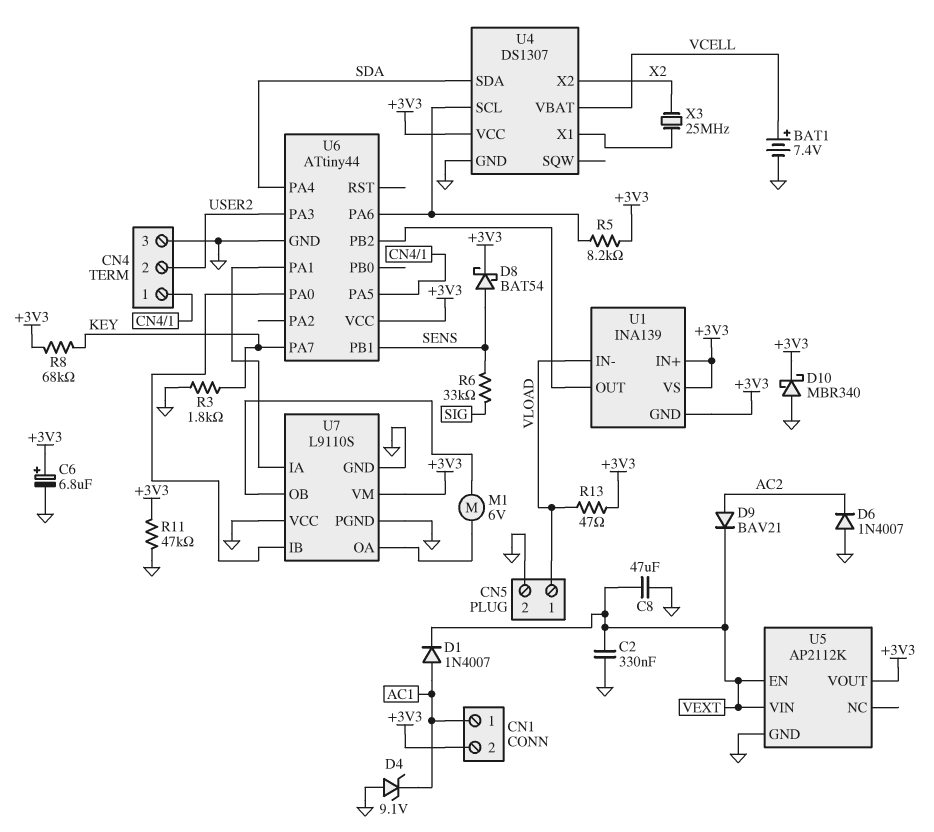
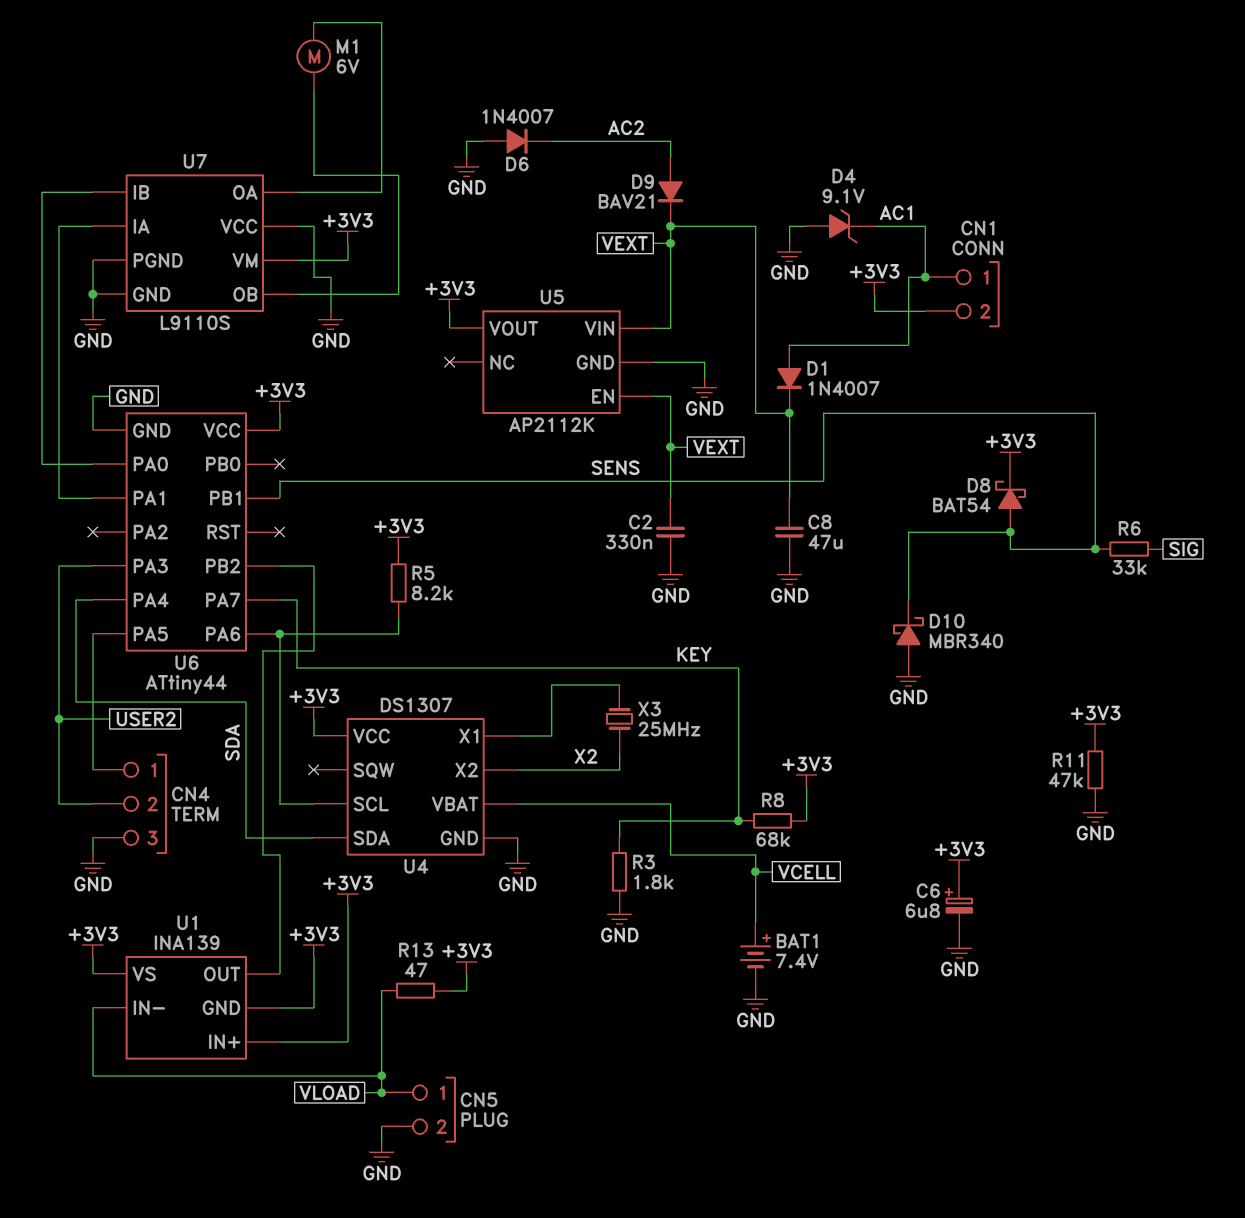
D10: schottky MBR340 (A GND, K +3V3) -> schottky MBR340 (A GND, K SENS)

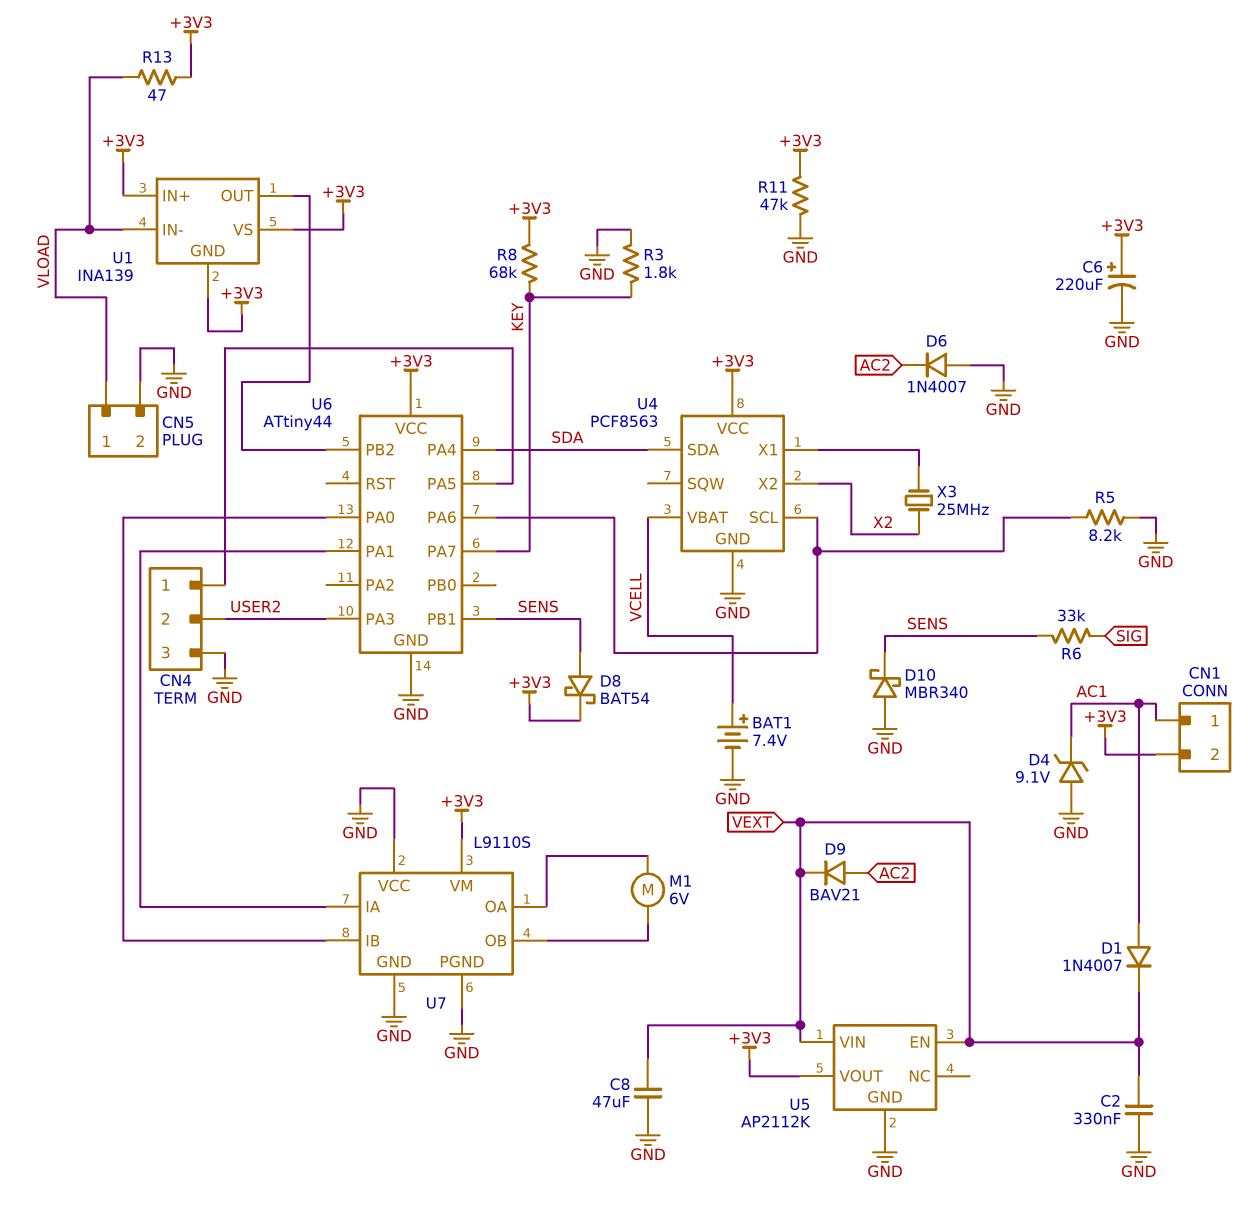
C6: 6.8uF (plus +3V3, minus GND) -> 220uF (plus +3V3, minus GND)
R5: 8.2k (+3V3, U4/SCL) -> 8.2k (GND, U4/SCL)
U4: DS1307 -> PCF8563

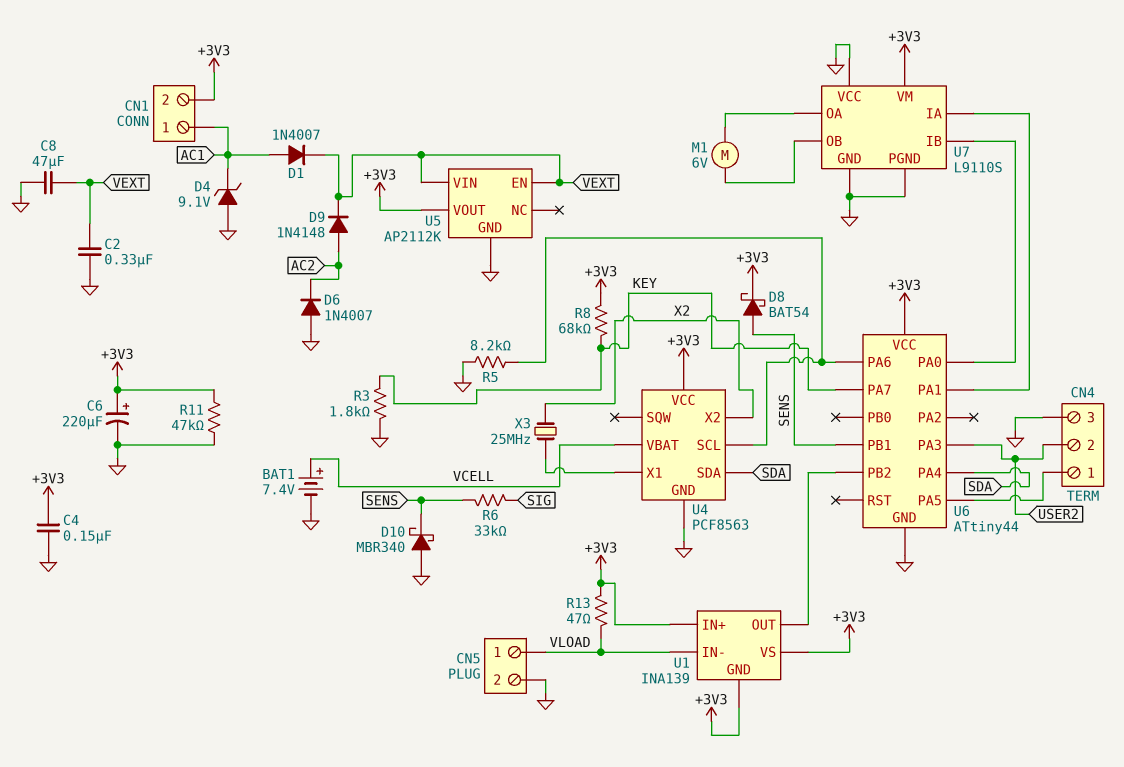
C4: none -> 150nF (+3V3, GND)
D9: diode BAV21 (A AC2, K VEXT) -> diode 1N4148 (A AC2, K VEXT)

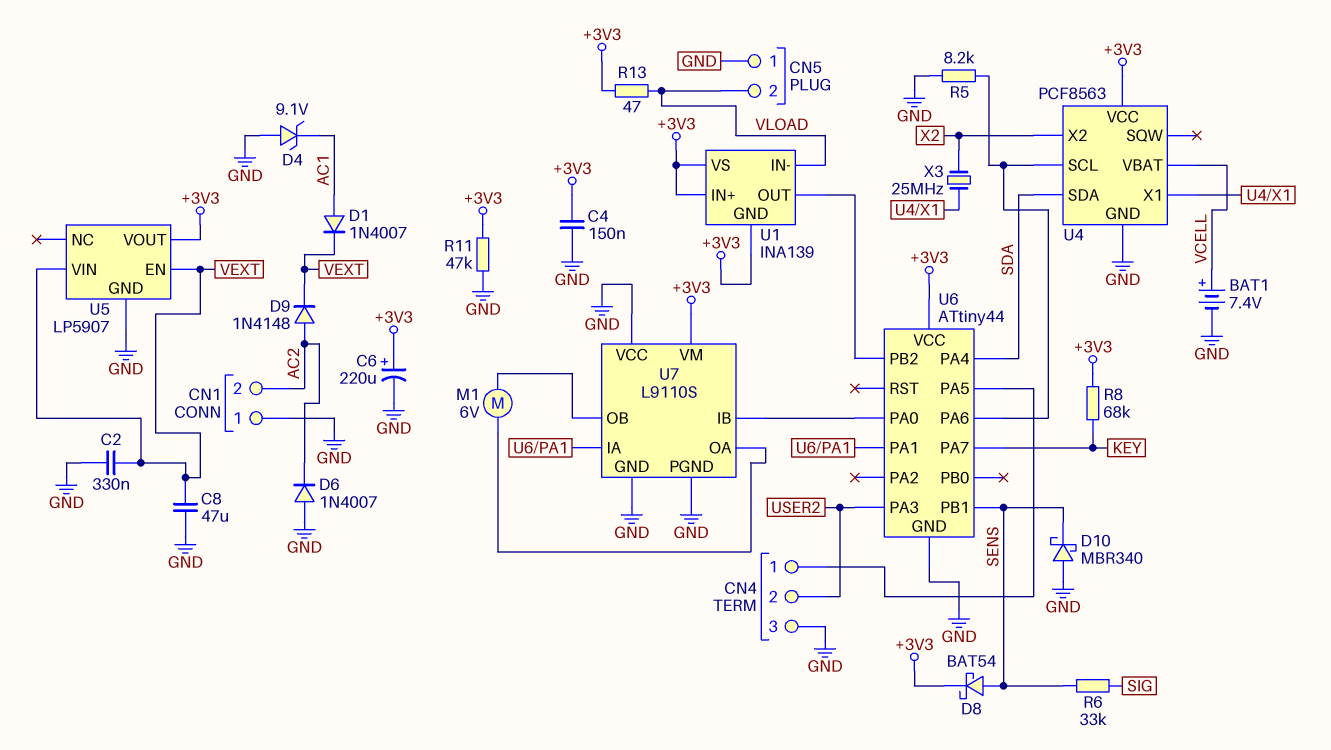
CN1 pin 1: AC1 -> GND
CN1 pin 2: +3V3 -> AC2
CN5 pin 1: VLOAD -> GND
CN5 pin 2: GND -> VLOAD
R3: 1.8k (GND, KEY) -> none
U5: AP2112K -> LP5907

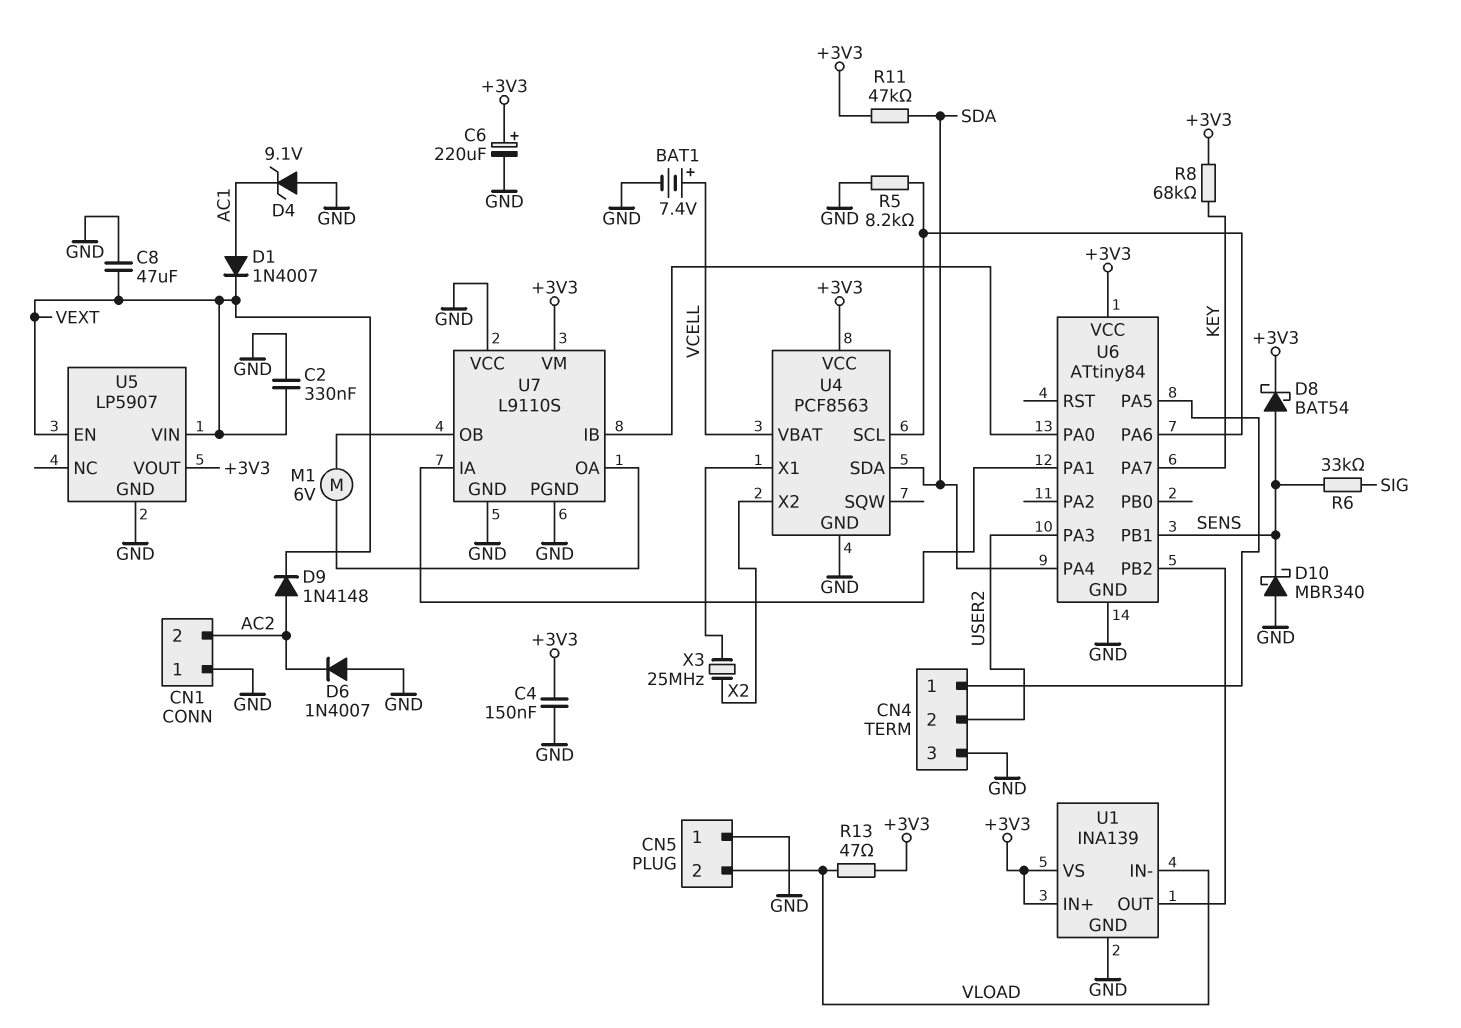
R11: 47k (+3V3, GND) -> 47k (+3V3, SDA)
U1 pin GND: +3V3 -> GND
U6: ATtiny44 -> ATtiny84

